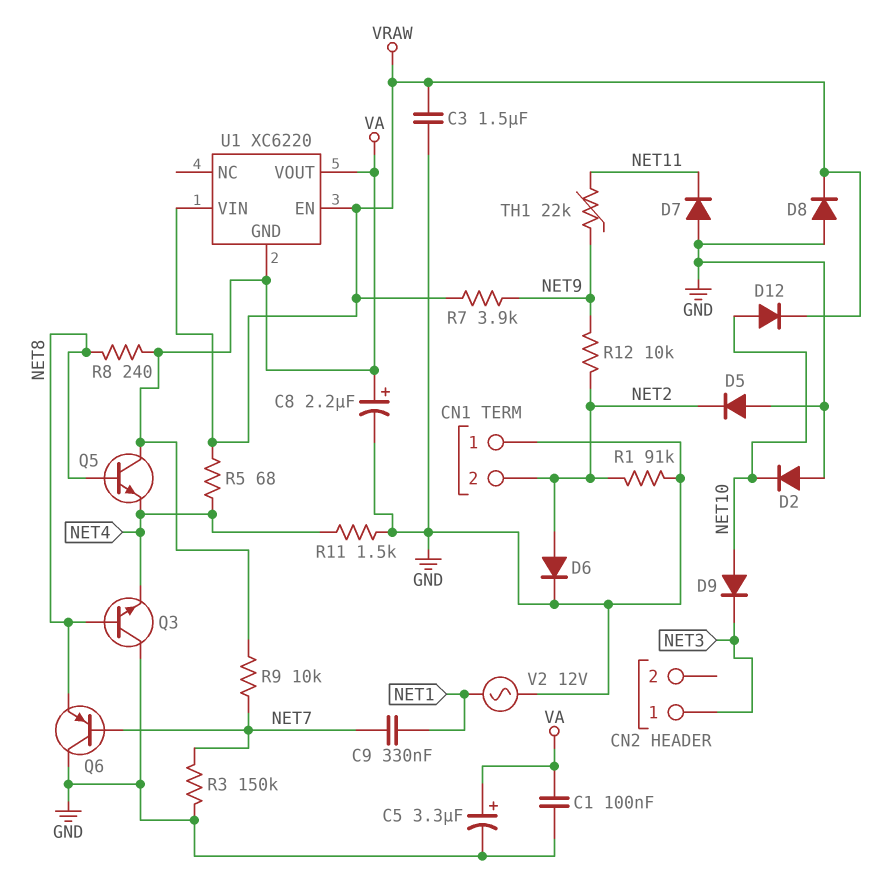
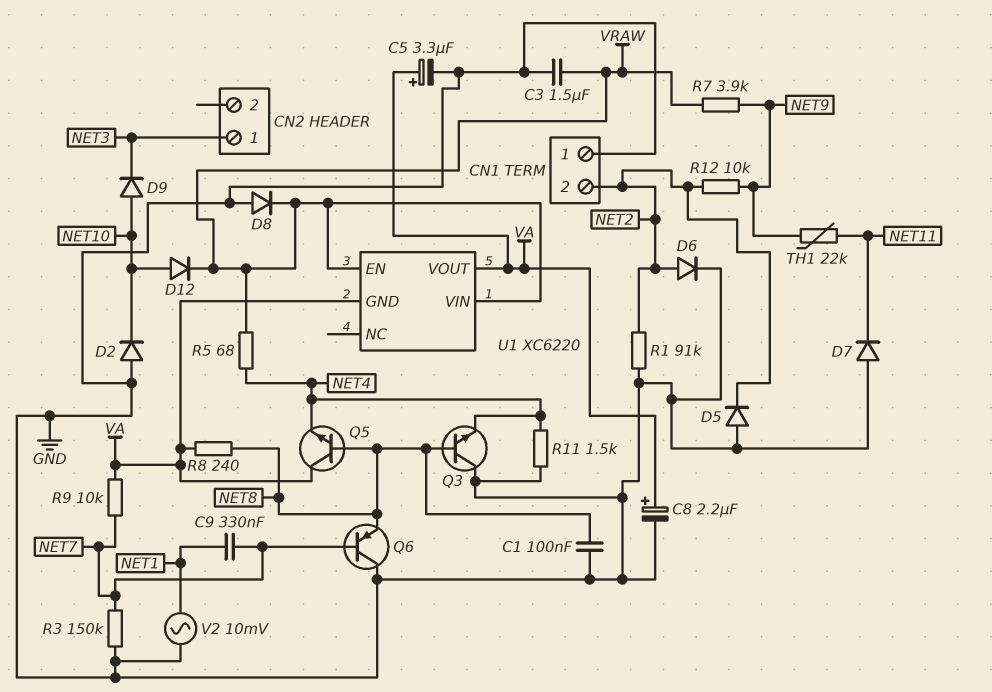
C1: 100nF (GND, VA) -> 100nF (GND, NET8)
V2: AC 12V (GND, NET1) -> AC 10mV (GND, NET1)

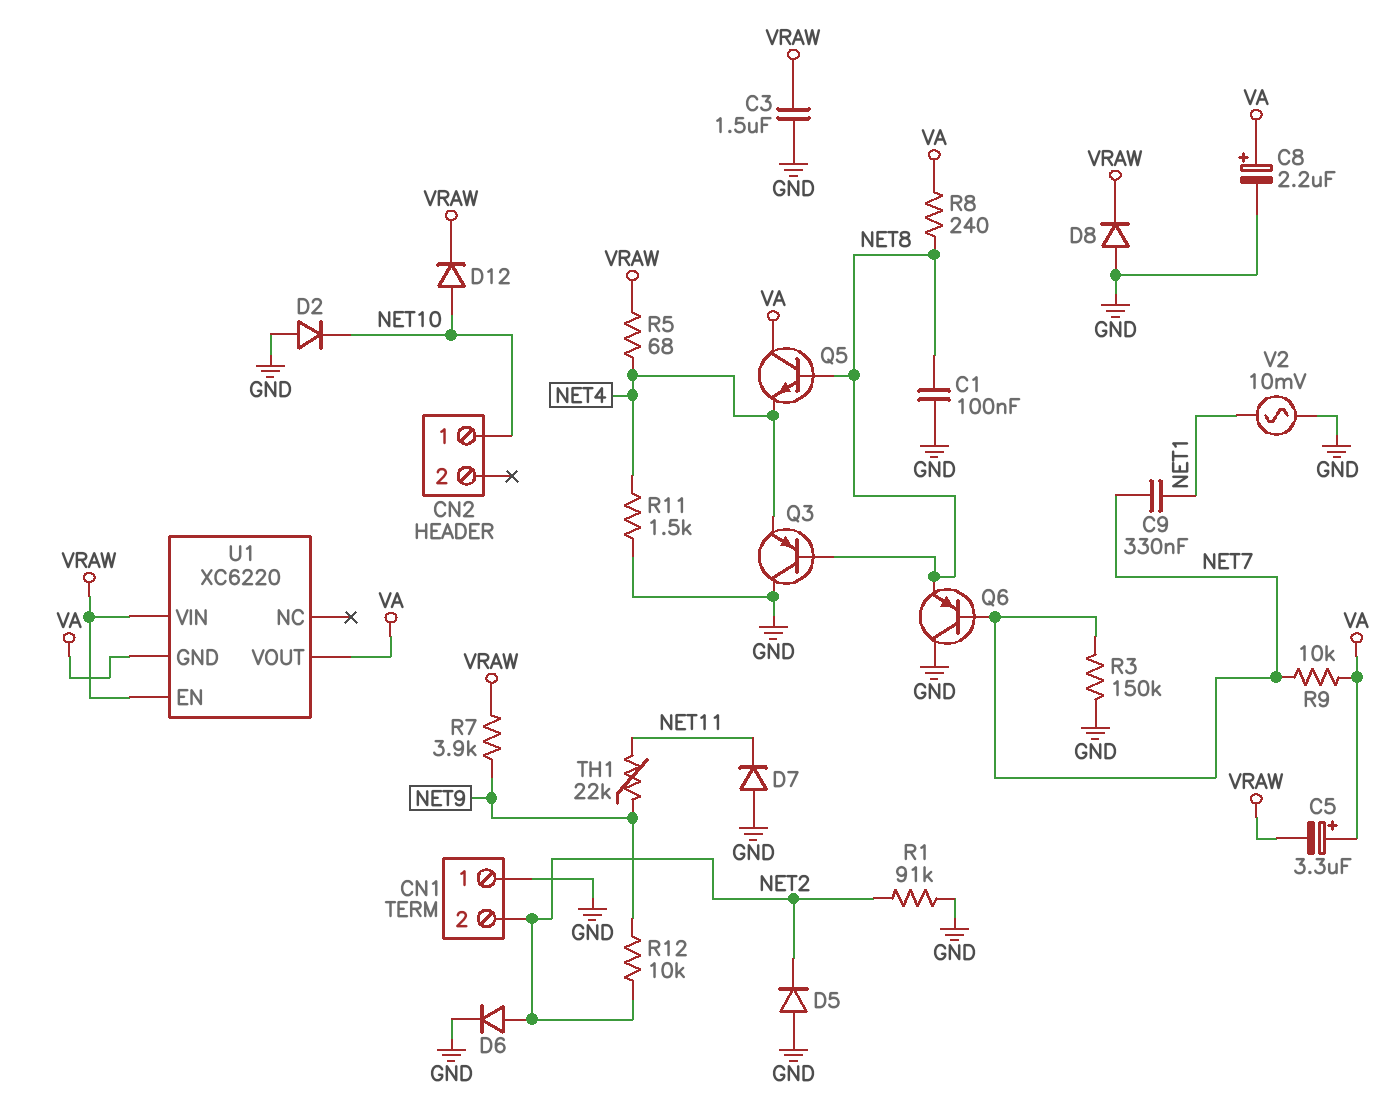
C5: 3.3uF (plus VA, minus GND) -> 3.3uF (plus VA, minus VRAW)
CN2 pin 1: NET3 -> NET10
D9: diode (A NET10, K NET3) -> none
Q3: NPN (B NET8, C GND, E NET4) -> PNP (B NET8, C GND, E NET4)

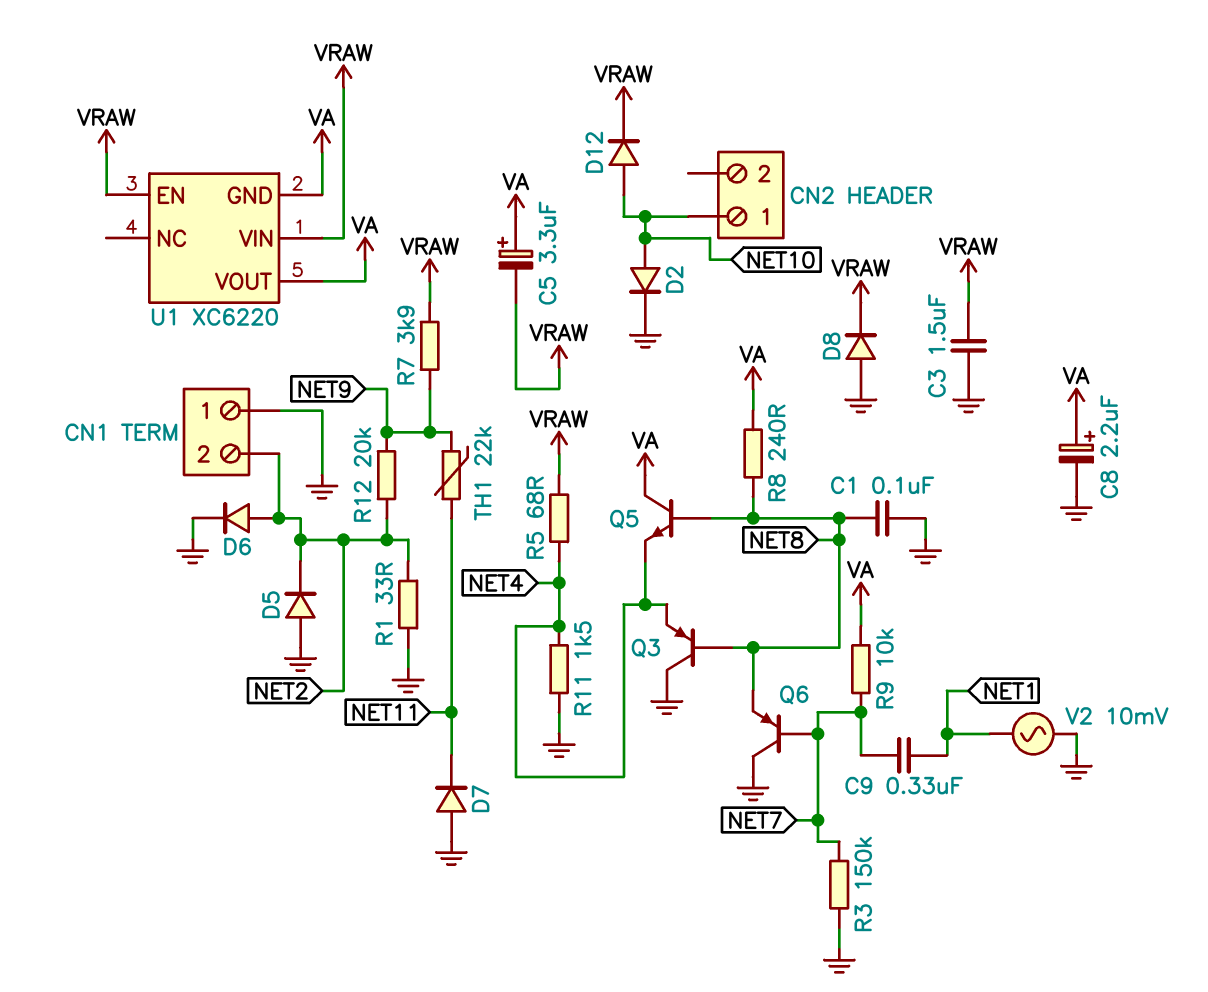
D2: diode (A GND, K NET10) -> diode (A NET10, K GND)
R1: 91k (GND, NET2) -> 33 (GND, NET2)
R12: 10k (NET2, NET9) -> 20k (NET2, NET9)

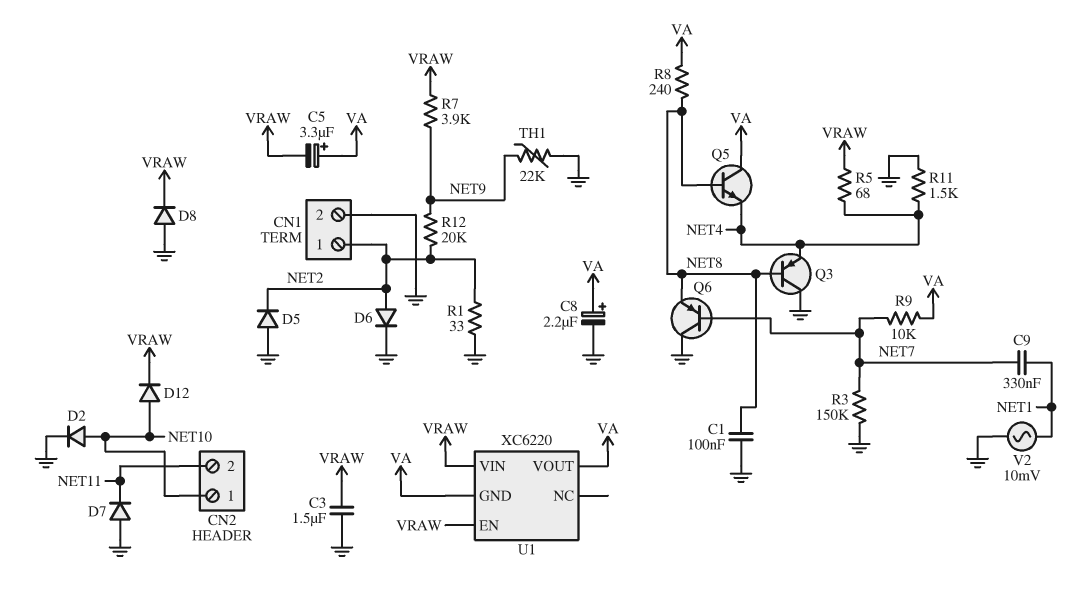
CN1 pin 1: GND -> NET2
CN1 pin 2: NET2 -> GND
CN2 pin 2: none -> NET11
TH1: 22k (NET9, NET11) -> 22k (GND, NET9)

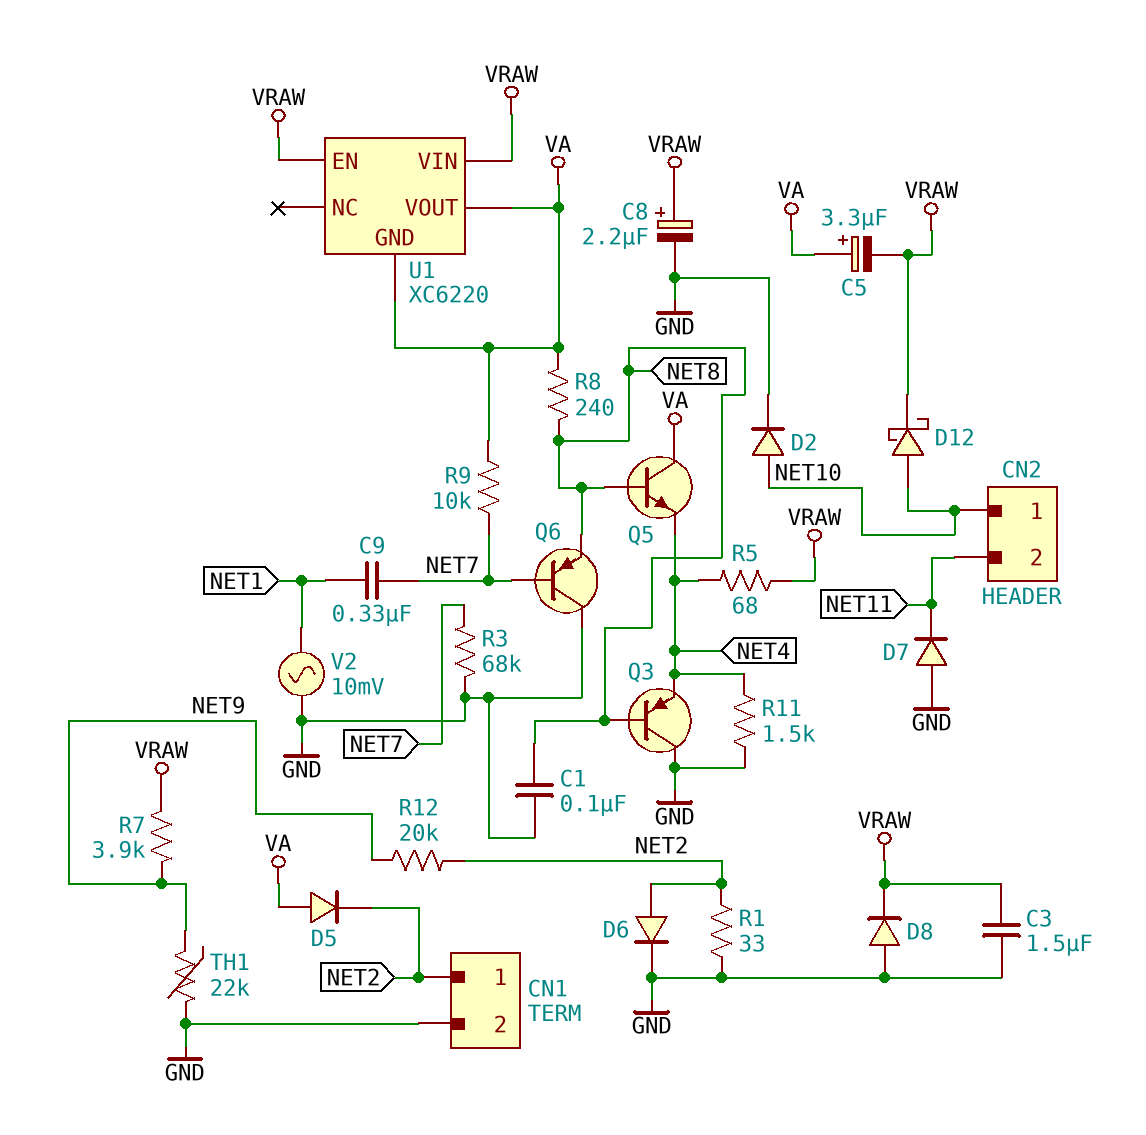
C8: 2.2uF (plus VA, minus GND) -> 2.2uF (plus VRAW, minus GND)
D5: diode (A GND, K NET2) -> diode (A VA, K NET2)
D12: diode (A NET10, K VRAW) -> schottky (A NET10, K VRAW)
R3: 150k (GND, NET7) -> 68k (GND, NET7)

